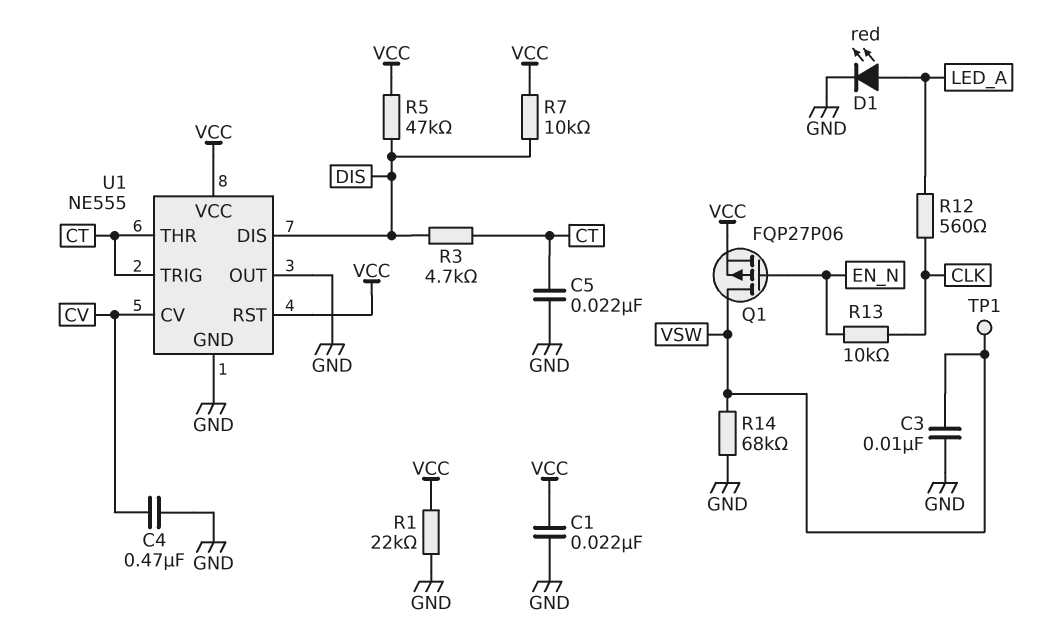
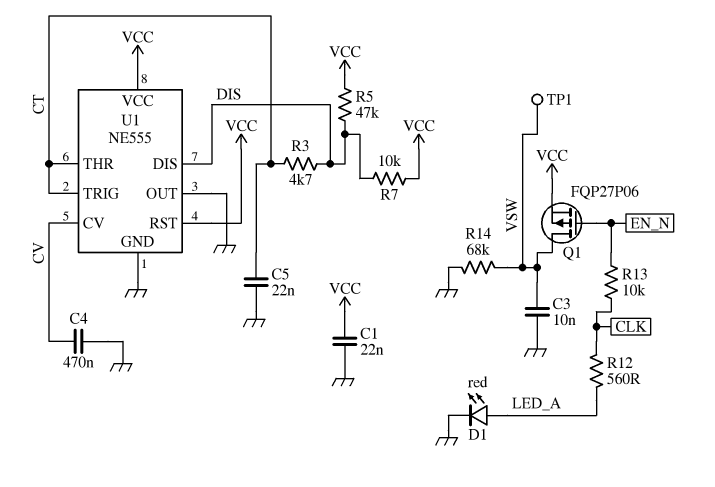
R1: 22k (GND, VCC) -> none

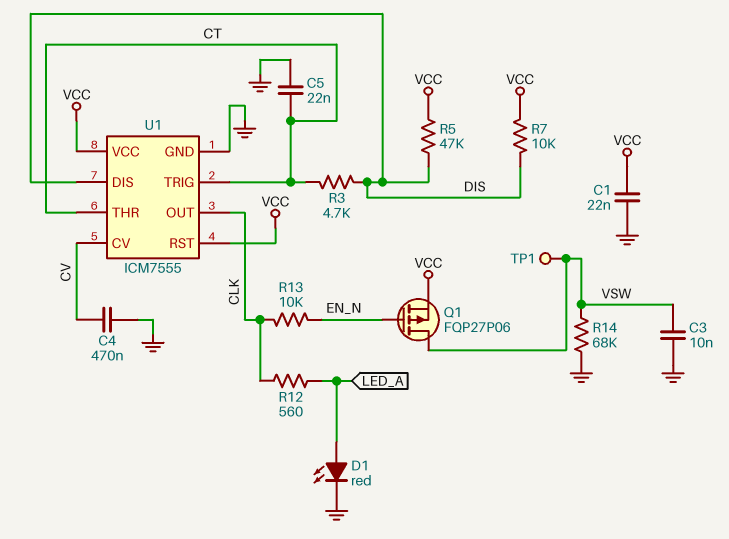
U1: NE555 -> ICM7555
U1 pin OUT: GND -> CLK

